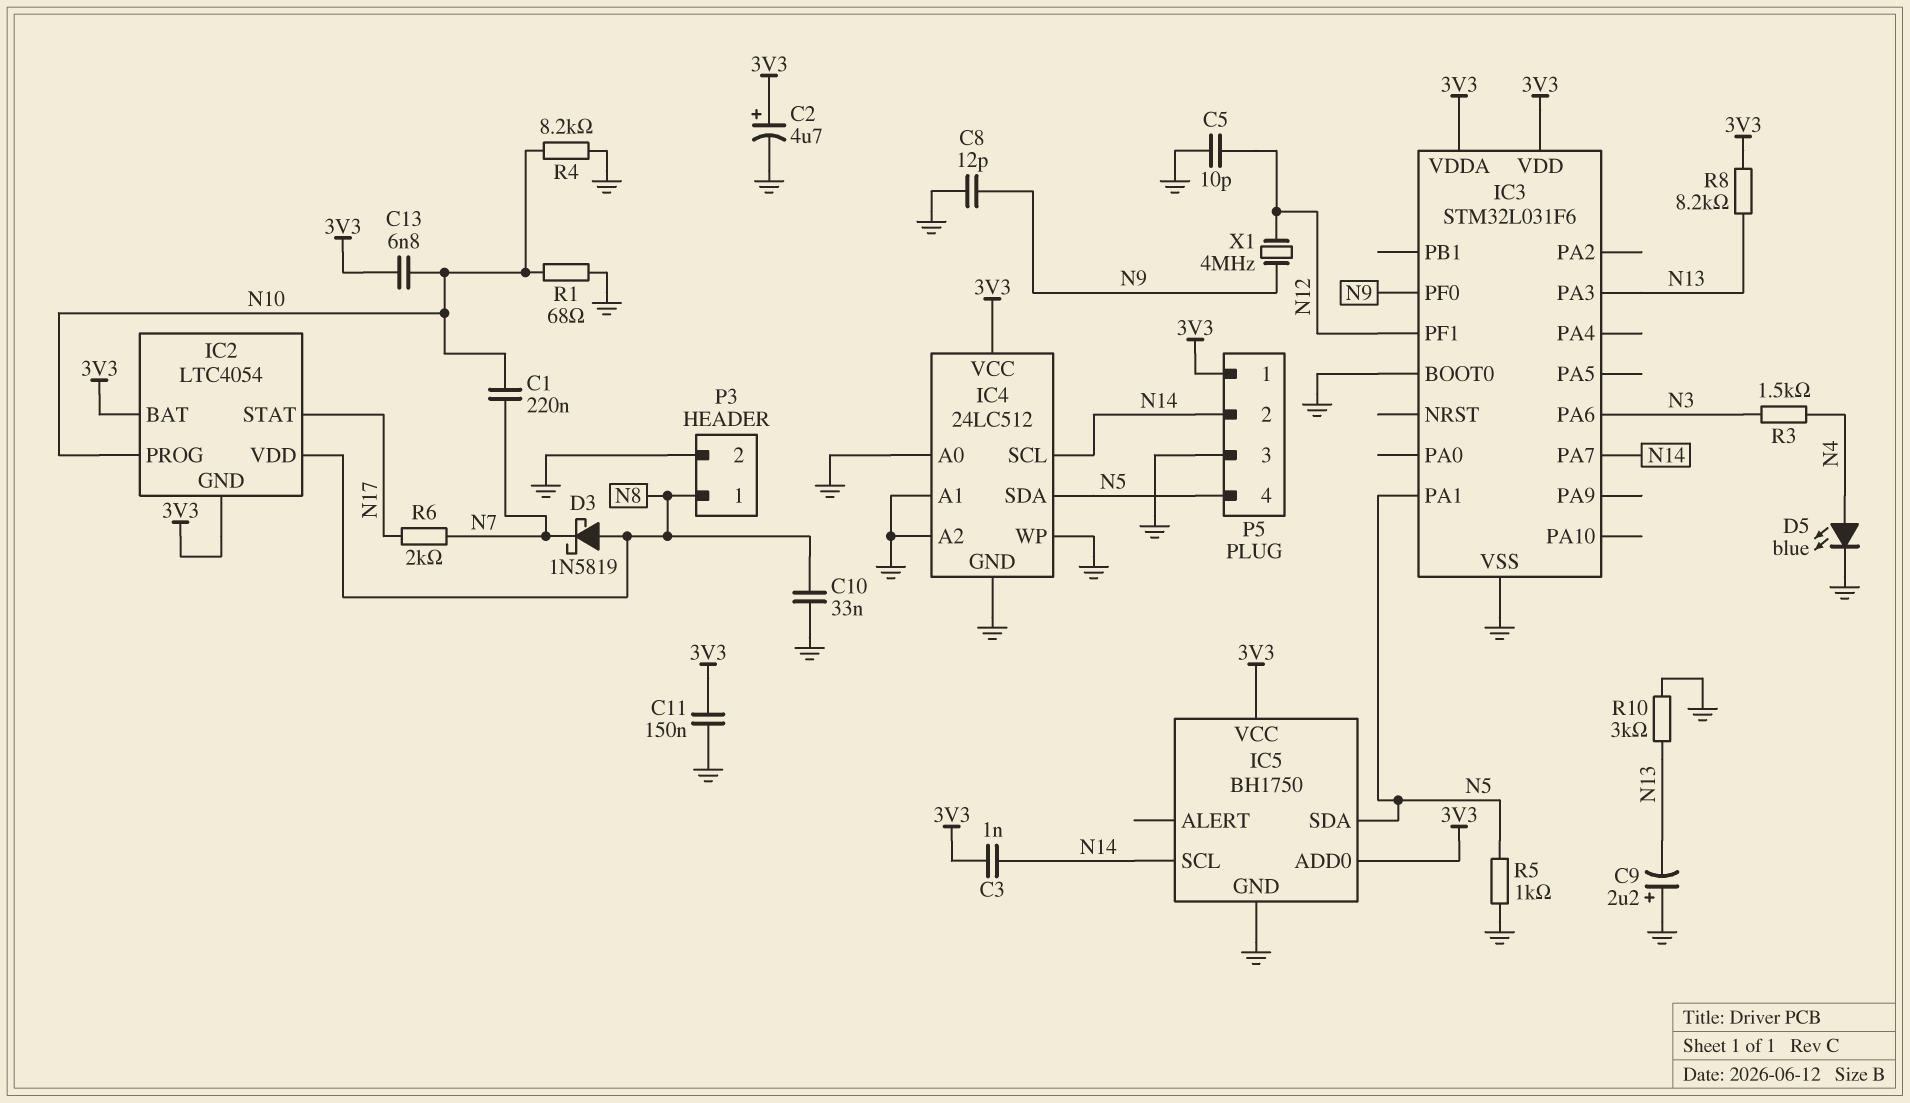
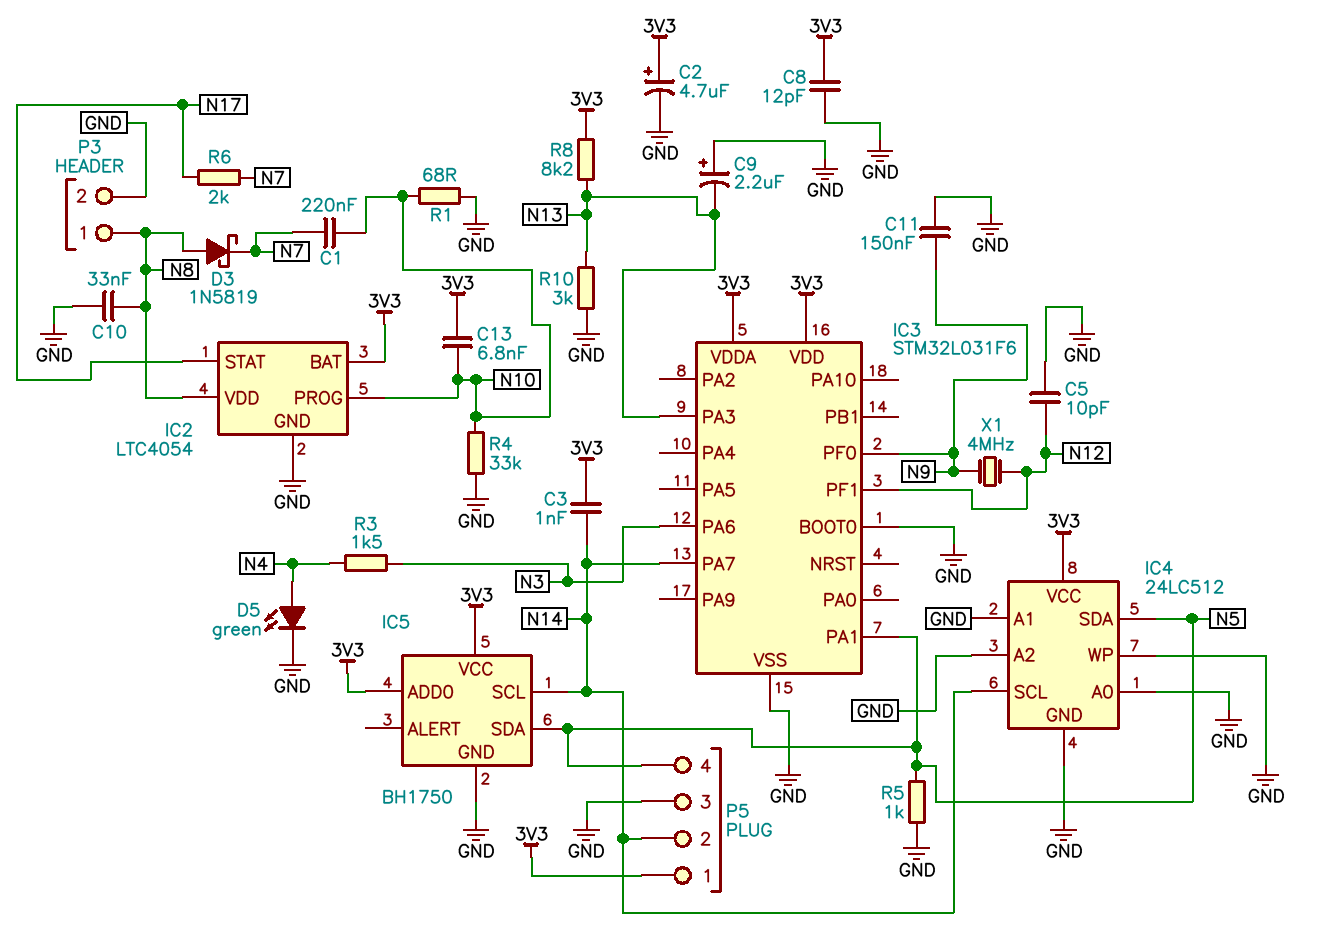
C8: 12pF (GND, N9) -> 12pF (3V3, GND)
C11: 150nF (3V3, GND) -> 150nF (GND, N9)
D5: LED blue (A N4, K GND) -> LED green (A N4, K GND)
IC2 pin GND: 3V3 -> GND
R4: 8.2k (GND, N10) -> 33k (GND, N10)

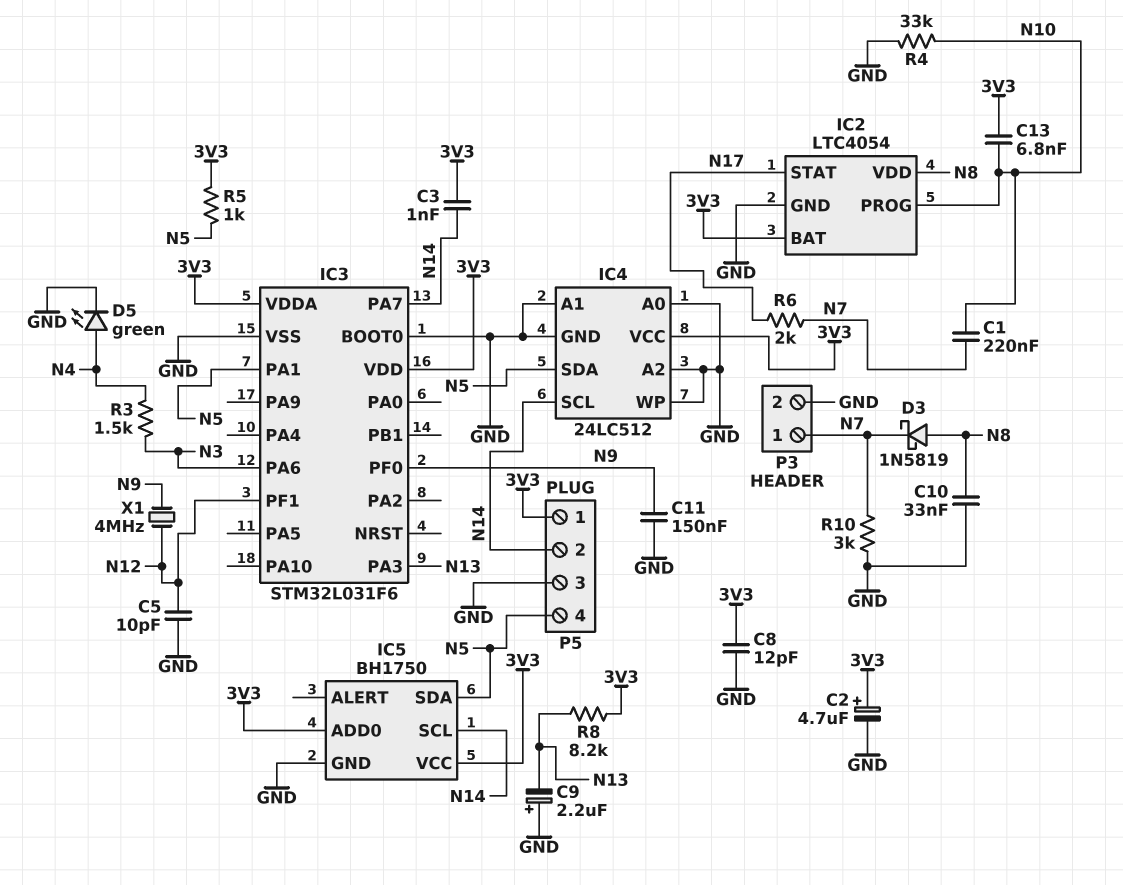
P3 pin 1: N8 -> N7
R1: 68 (GND, N10) -> none
R5: 1k (GND, N5) -> 1k (3V3, N5)
R10: 3k (GND, N13) -> 3k (GND, N7)

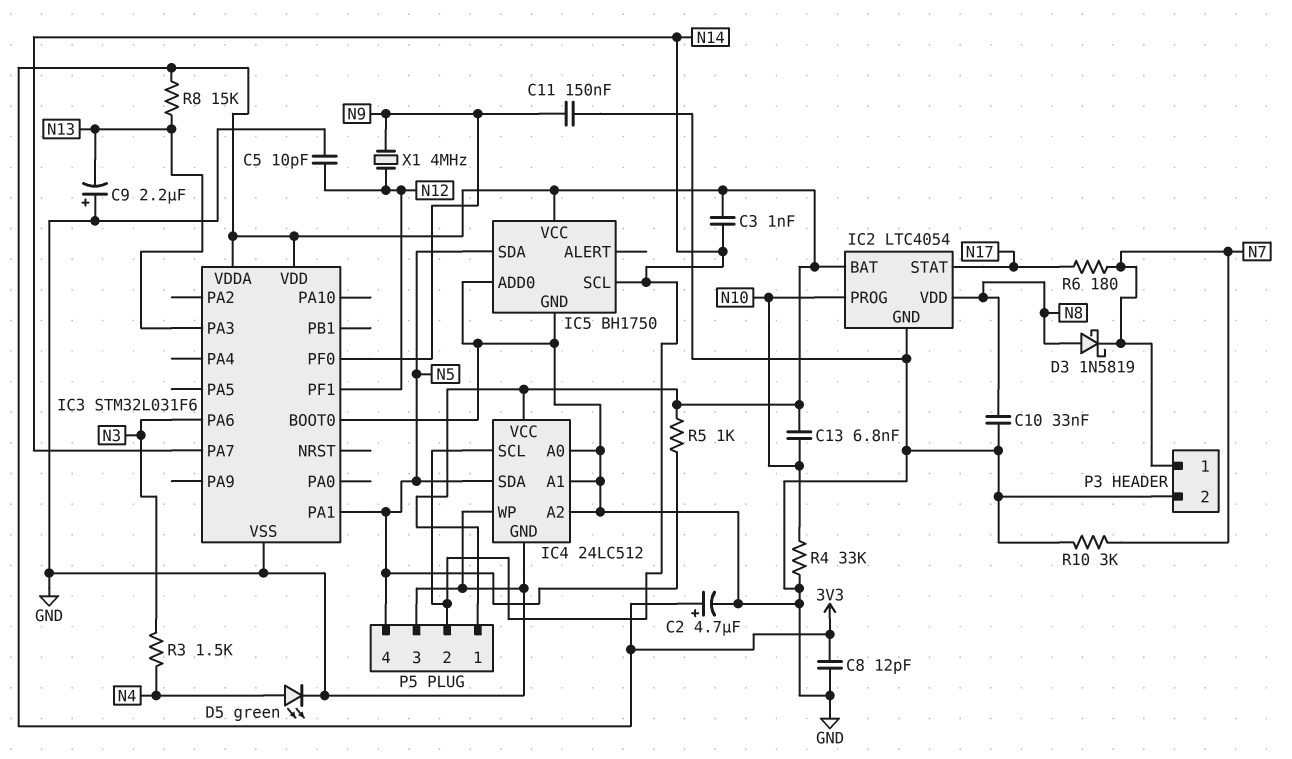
C1: 220nF (N7, N10) -> none
IC5 pin ADD0: 3V3 -> GND
R6: 2k (N7, N17) -> 180 (N7, N17)
R8: 8.2k (3V3, N13) -> 15k (3V3, N13)

